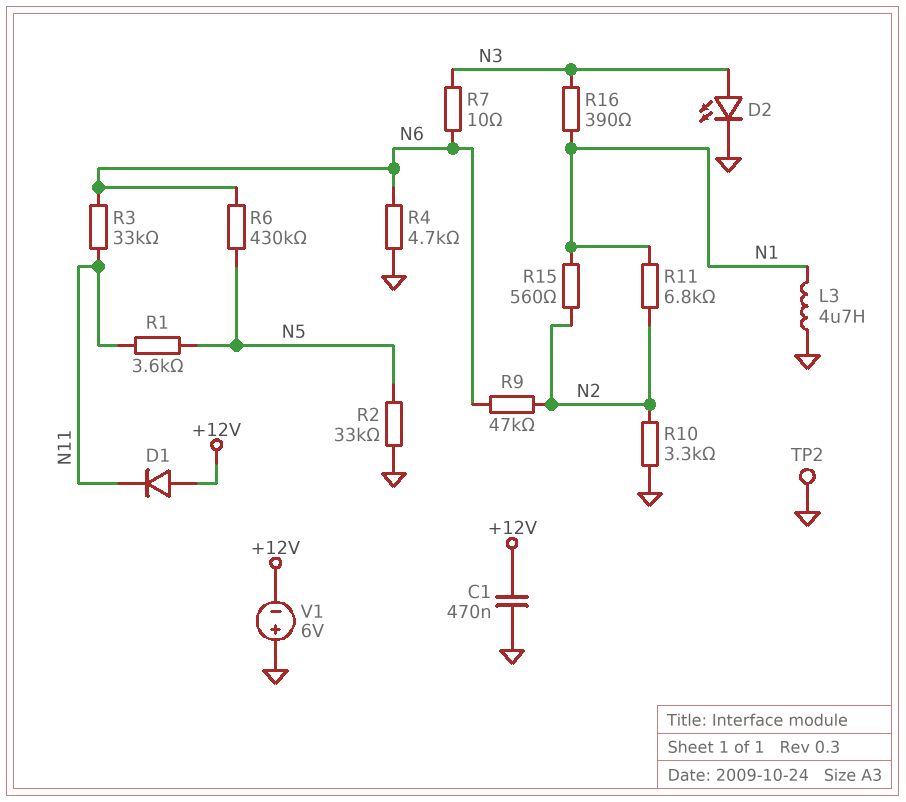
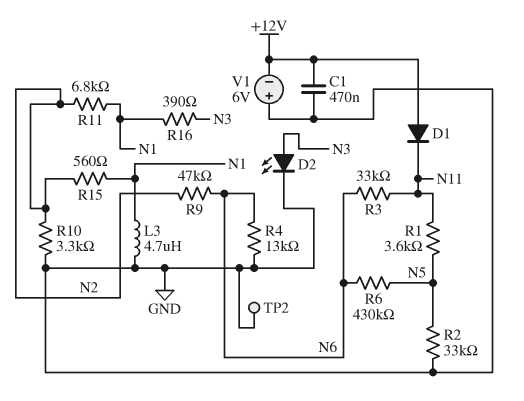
R4: 4.7k (GND, N6) -> 13k (GND, N6)
R7: 10 (N3, N6) -> none

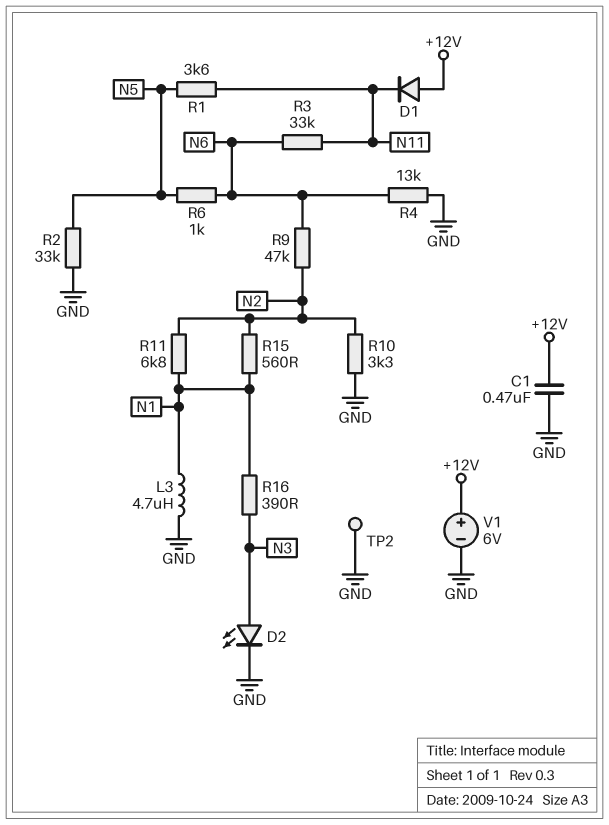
R6: 430k (N5, N6) -> 1k (N5, N6)
V1: 6V (plus GND, minus +12V) -> 6V (plus +12V, minus GND)

